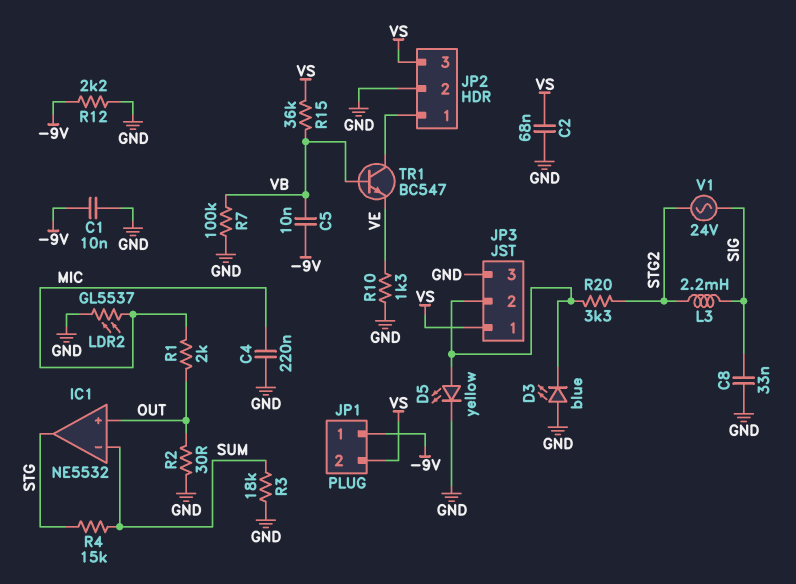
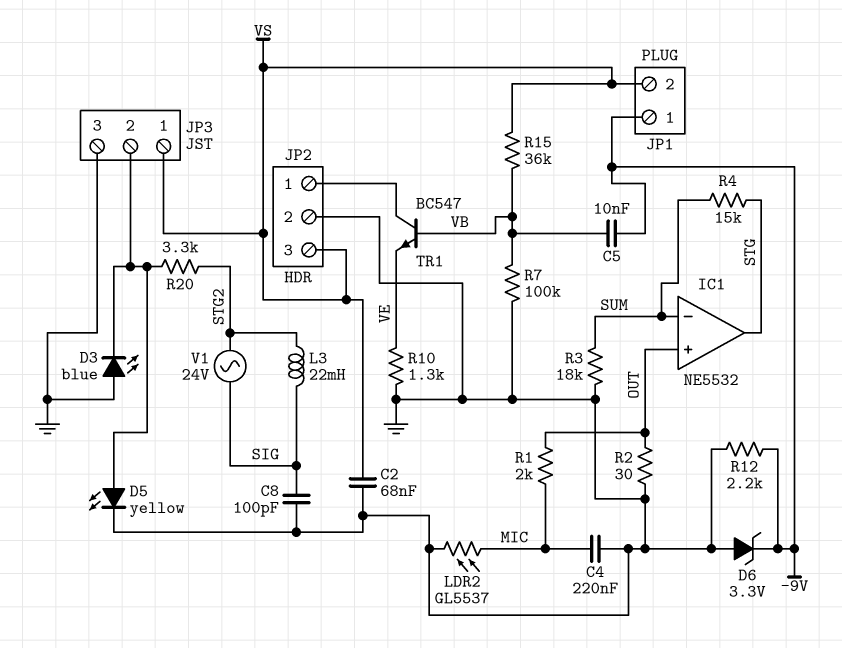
C1: 10nF (-9V, GND) -> none
C8: 33nF (GND, SIG) -> 100pF (GND, SIG)
D6: none -> zener 3.3V (A GND, K -9V)
L3: 2.2mH (SIG, STG2) -> 22mH (SIG, STG2)

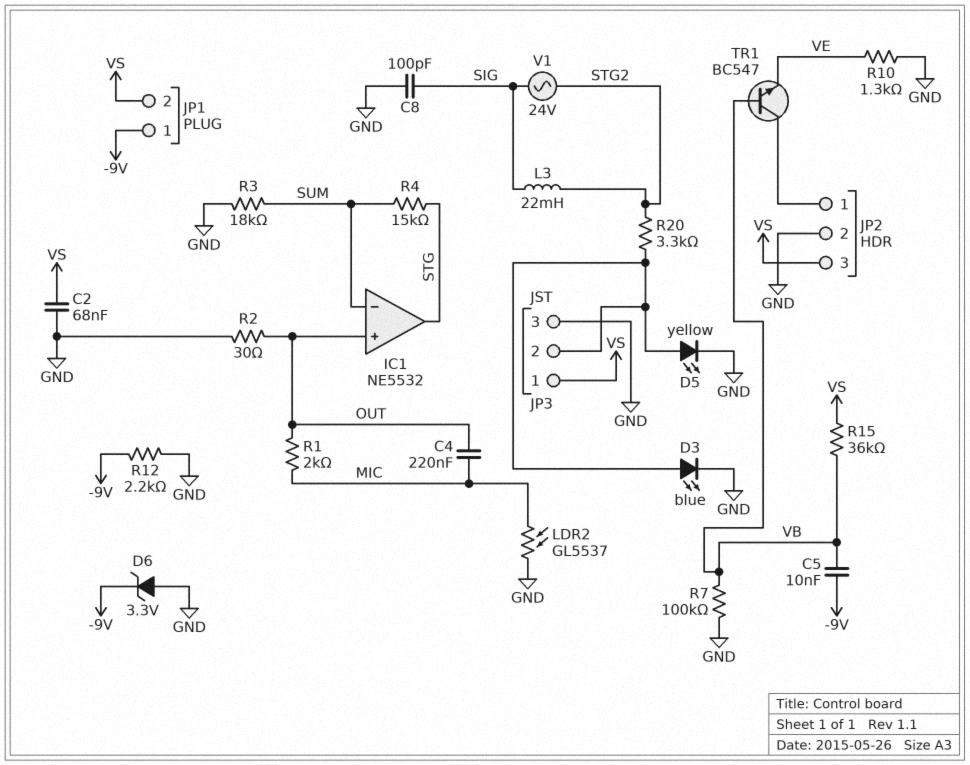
C4: 220nF (GND, MIC) -> 220nF (MIC, OUT)
D3: LED blue (A GND, K JP3/2) -> LED blue (A JP3/2, K GND)

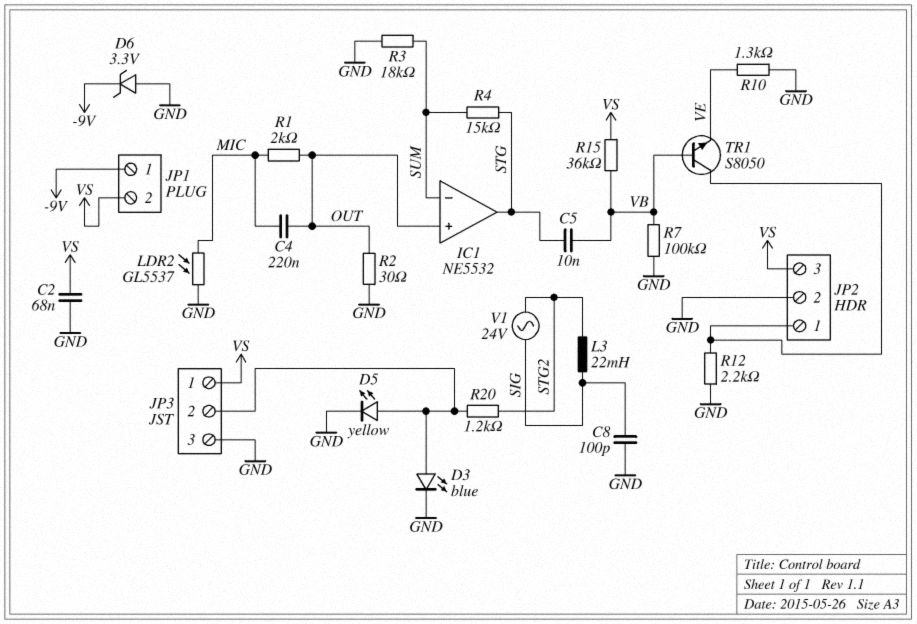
C5: 10nF (-9V, VB) -> 10nF (STG, VB)
R12: 2.2k (-9V, GND) -> 2.2k (GND, JP2/1)
R20: 3.3k (JP3/2, STG2) -> 1.2k (JP3/2, STG2)
TR1: NPN BC547 (B VB, C JP2/1, E VE) -> NPN S8050 (B VB, C JP2/1, E VE)

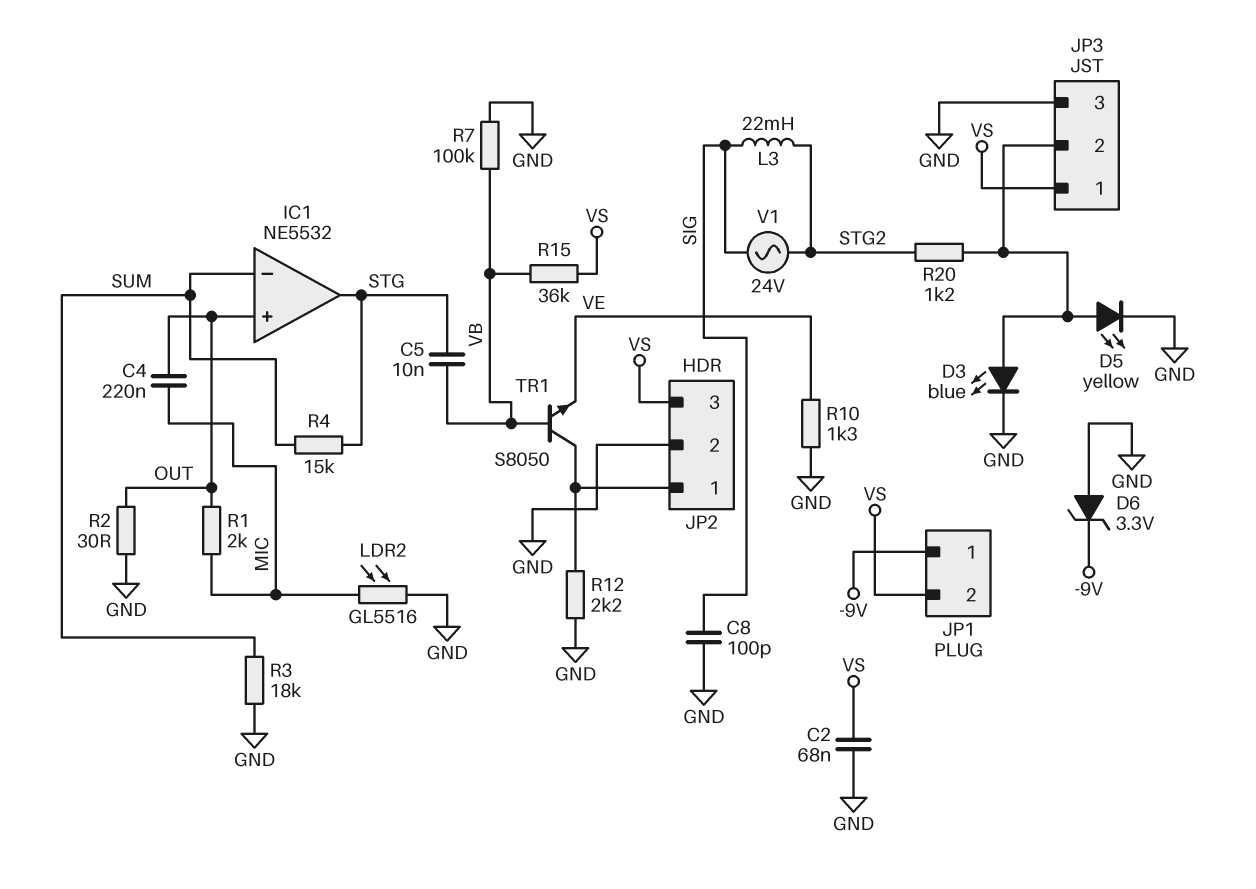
LDR2: GL5537 (GND, MIC) -> GL5516 (GND, MIC)

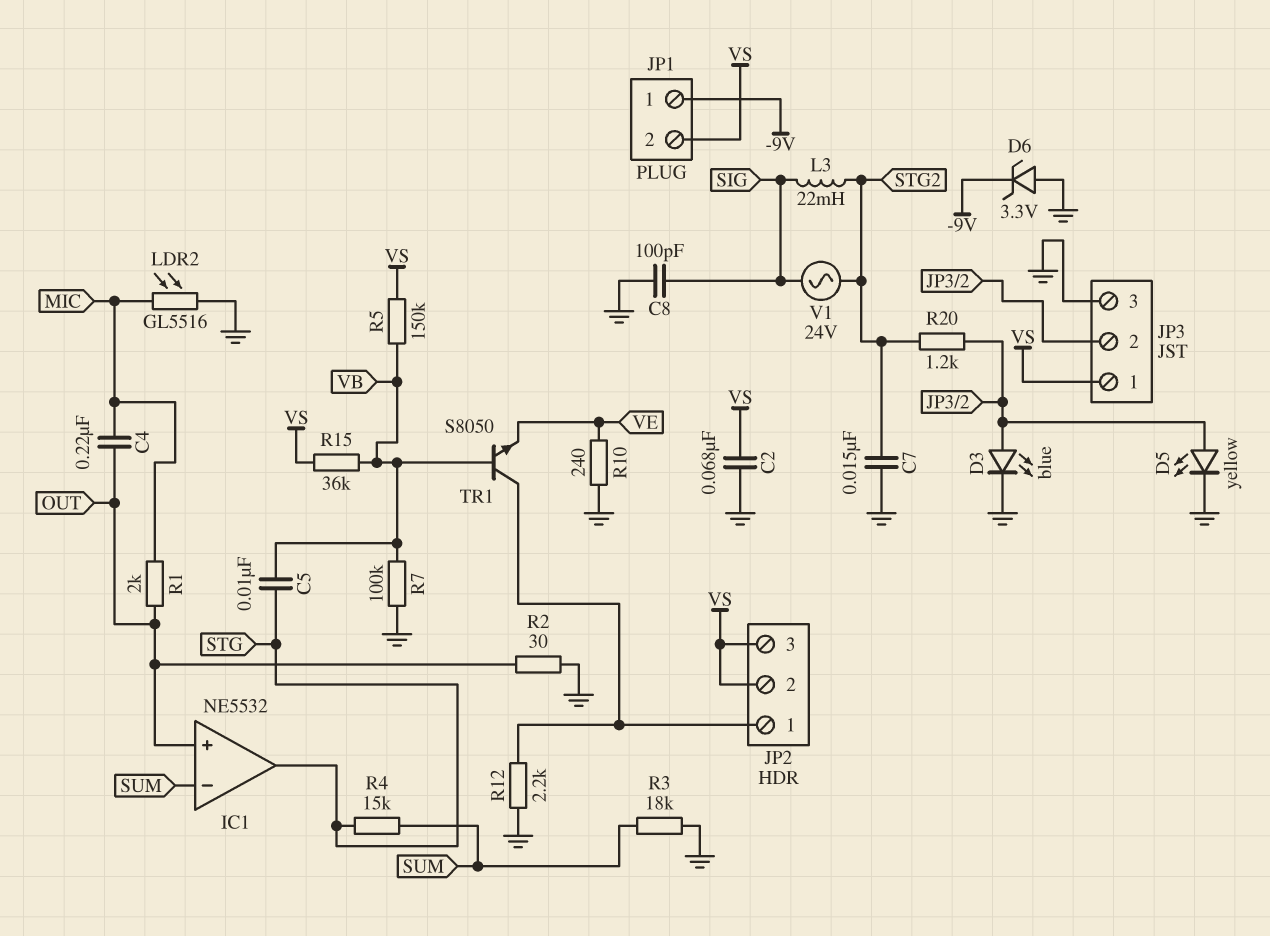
C7: none -> 15nF (GND, STG2)
JP2 pin 2: GND -> VS
R5: none -> 150k (VB, VS)
R10: 1.3k (GND, VE) -> 240 (GND, VE)

